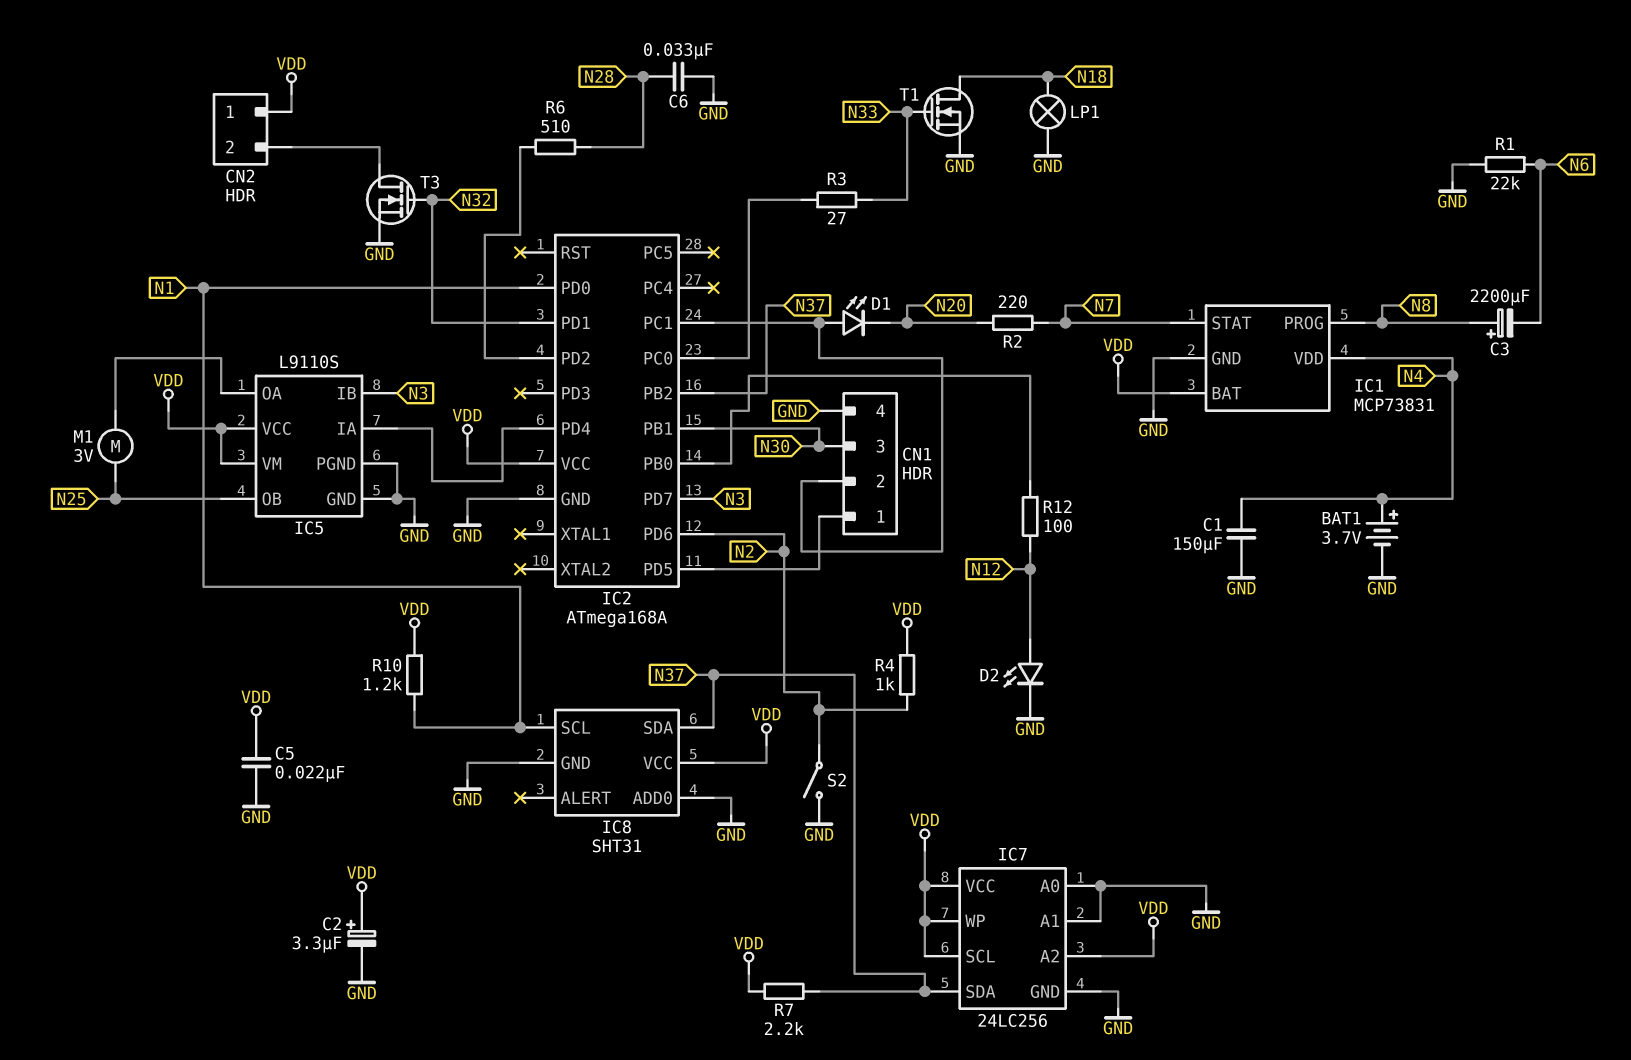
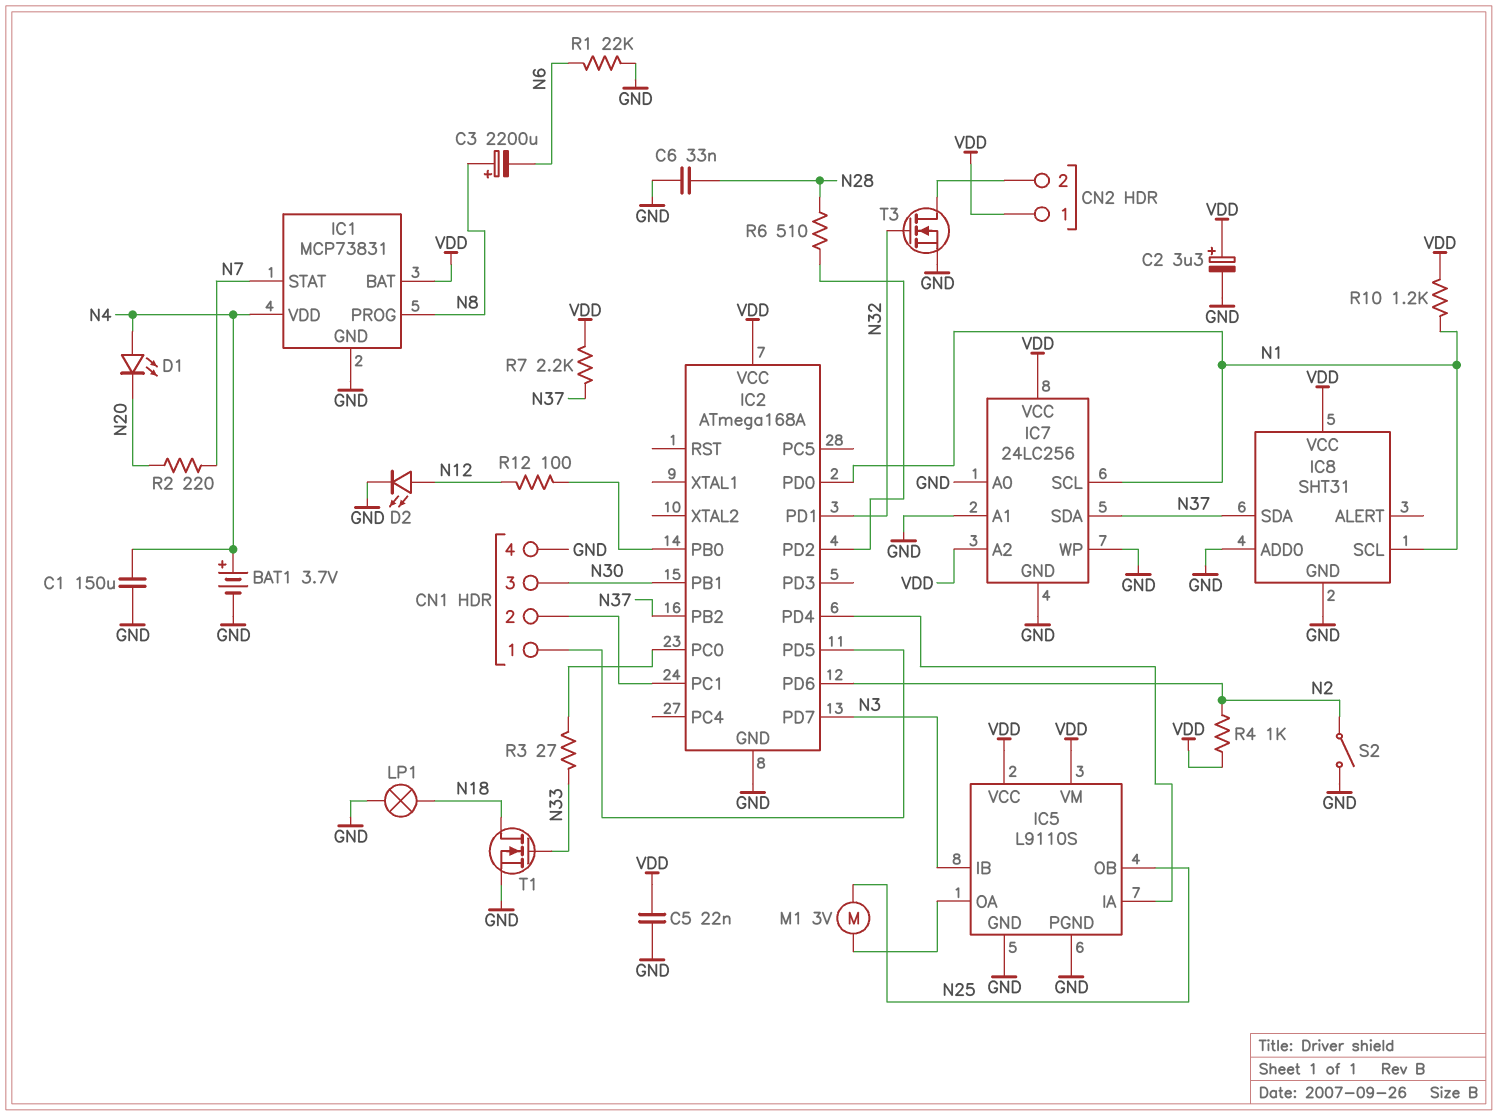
D1: LED (A CN1/2, K N20) -> LED (A N4, K N20)
IC7 pin SCL: VDD -> N1
IC7 pin WP: VDD -> GND

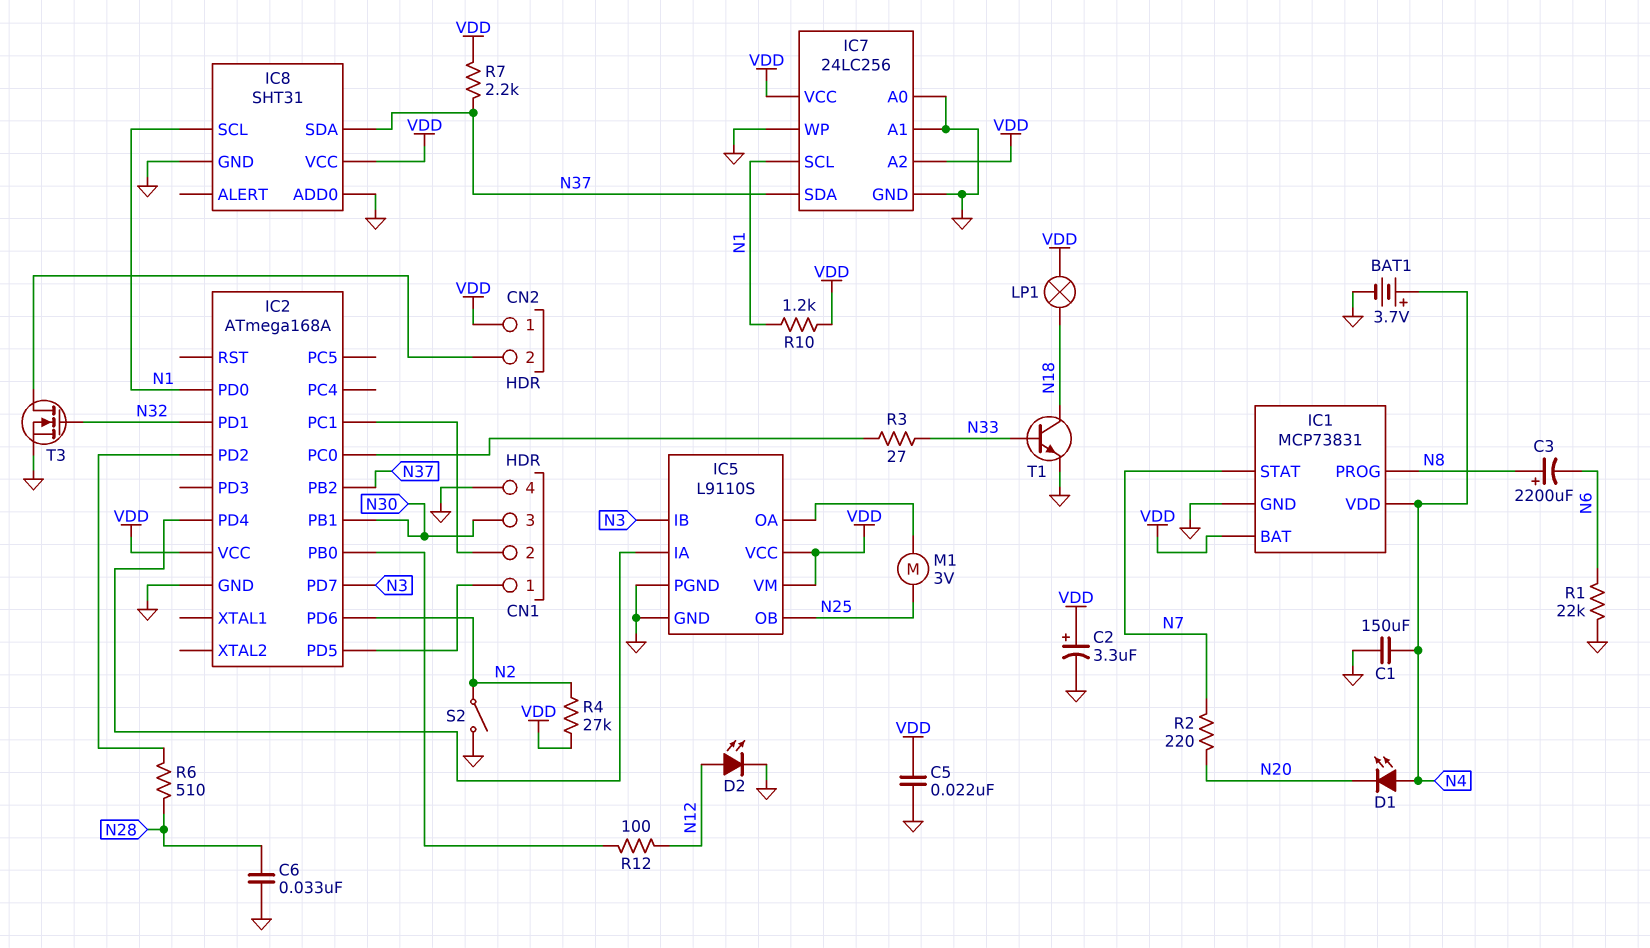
LP1: lamp (GND, N18) -> lamp (N18, VDD)
R4: 1k (N2, VDD) -> 27k (N2, VDD)
T1: NMOS (G N33, D N18, S GND) -> NPN (B N33, C N18, E GND)

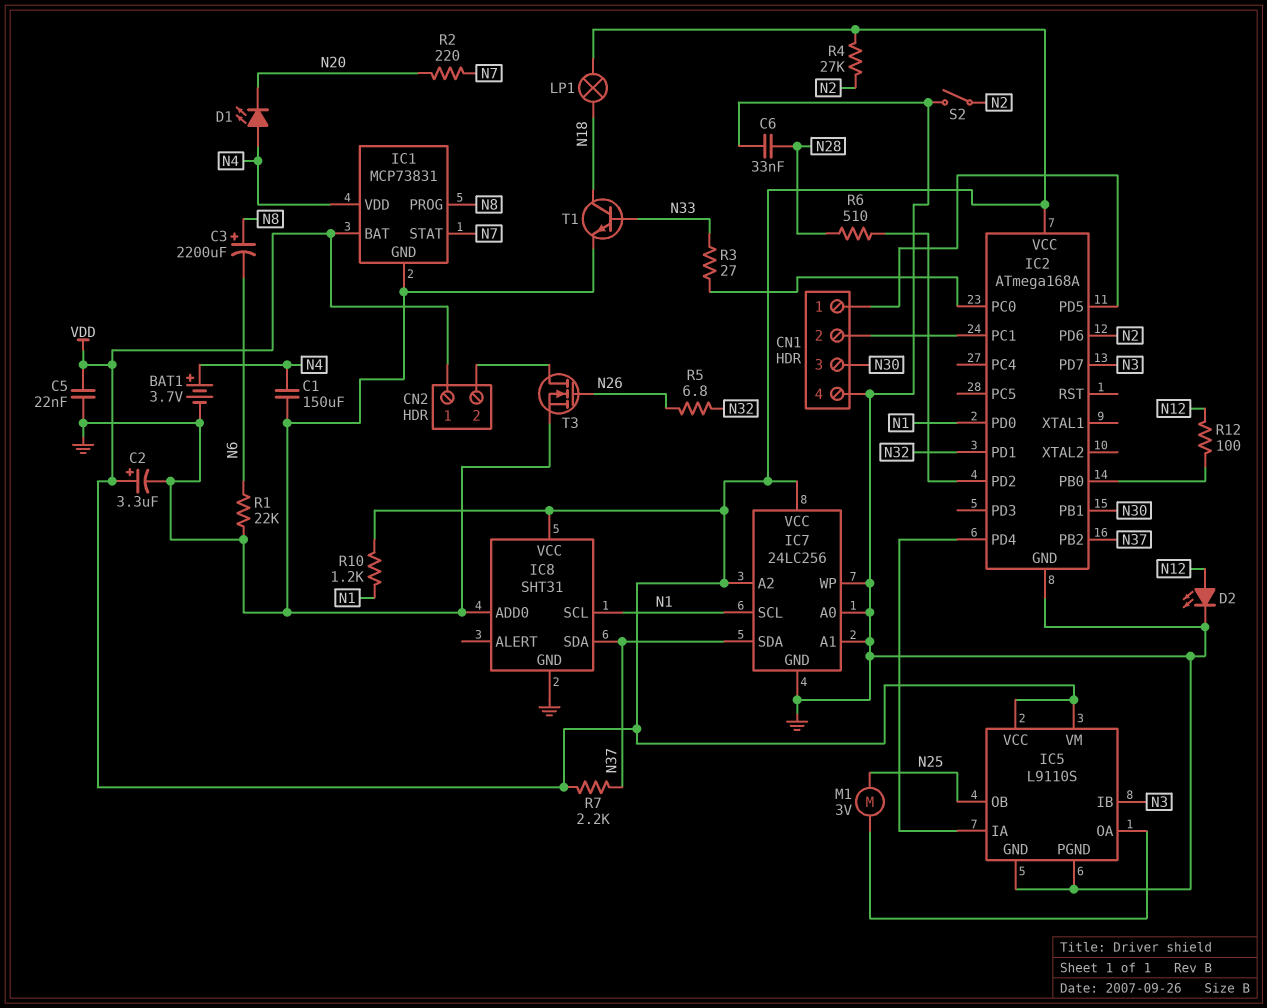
R5: none -> 6.8 (N26, N32)
T3: NMOS (G N32, D CN2/2, S GND) -> NMOS (G N26, D CN2/2, S GND)

